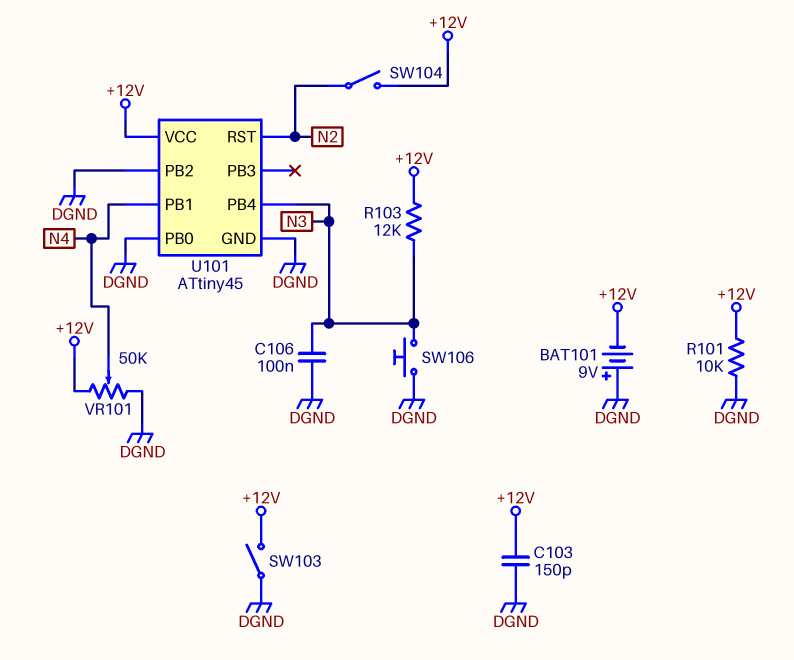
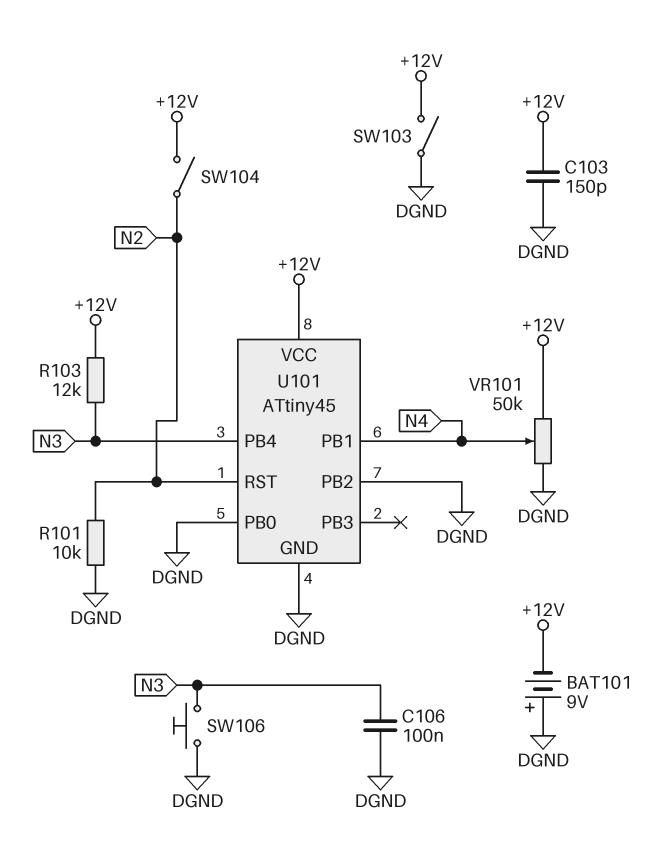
R101: 10k (+12V, DGND) -> 10k (DGND, N2)

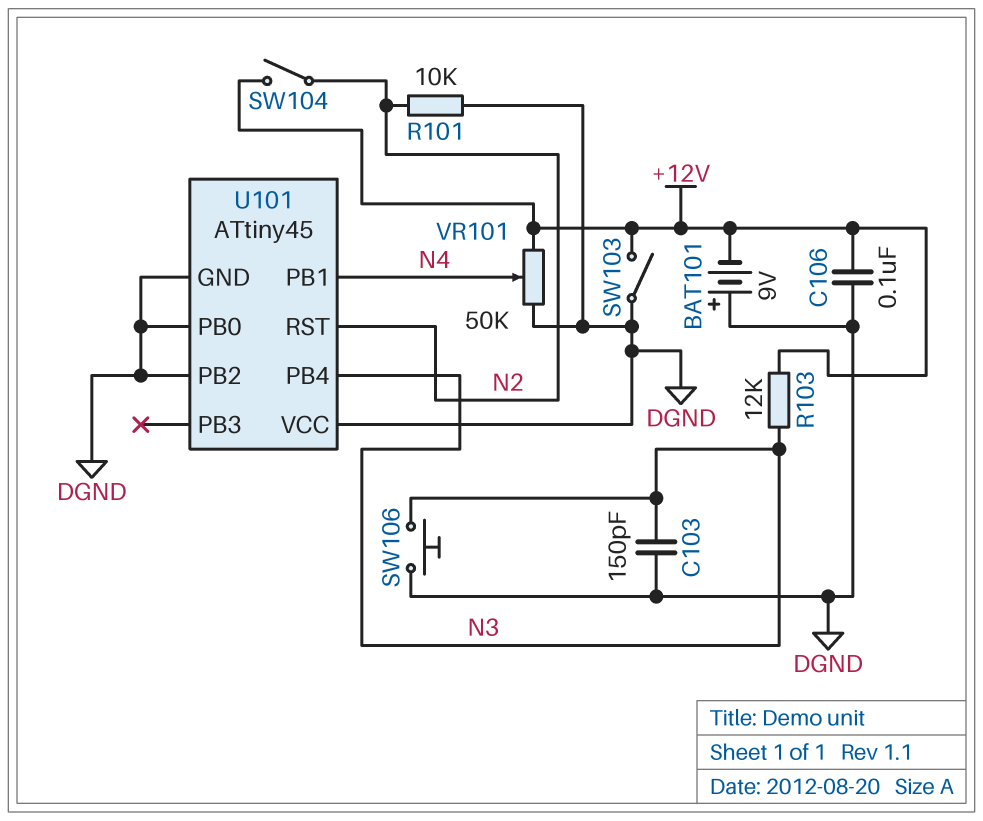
C103: 150pF (+12V, DGND) -> 150pF (DGND, N3)
C106: 100nF (DGND, N3) -> 100nF (+12V, DGND)
U101 pin VCC: +12V -> DGND

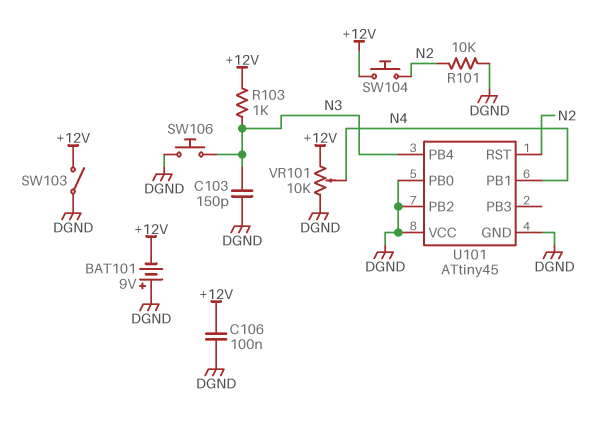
R103: 12k (+12V, N3) -> 1k (+12V, N3)
SW104: switch (+12V, N2) -> button (+12V, N2)
VR101: 50k (+12V, DGND, wiper N4) -> 10k (+12V, DGND, wiper N4)

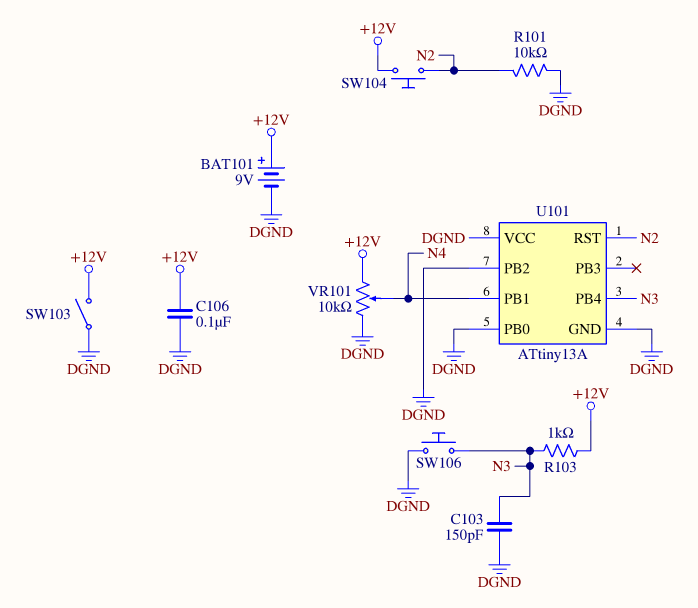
BAT101: 9V (plus DGND, minus +12V) -> 9V (plus +12V, minus DGND)
U101: ATtiny45 -> ATtiny13A

